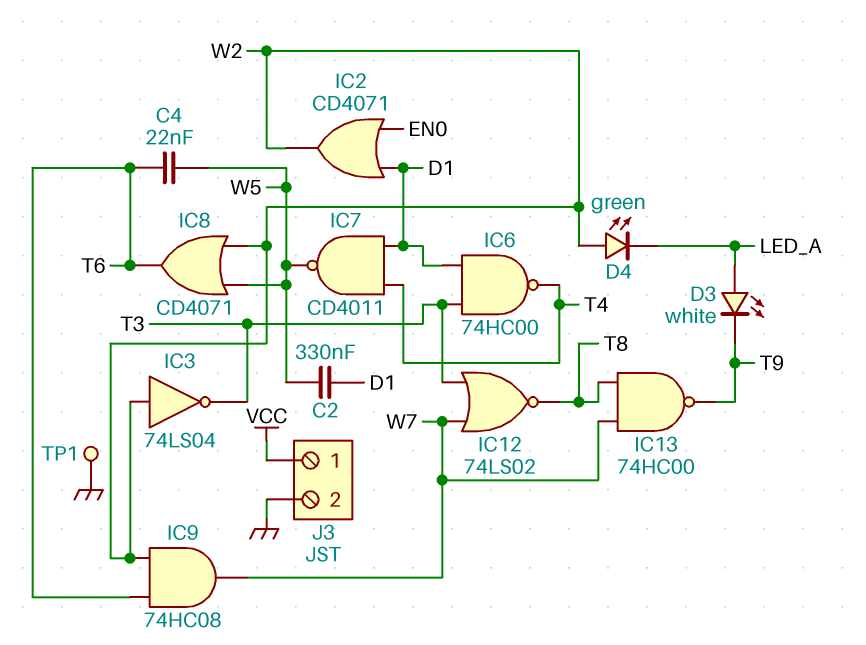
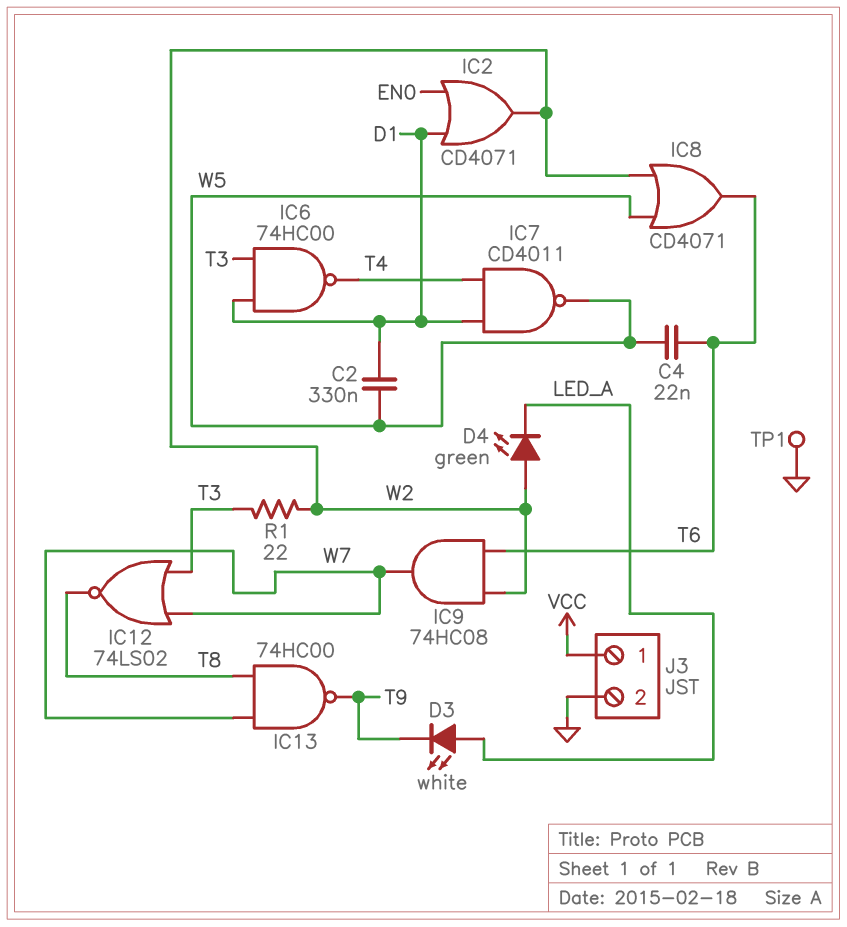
IC3: NOT 74LS04 (in W2, out T3) -> none
R1: none -> 22 (T3, W2)

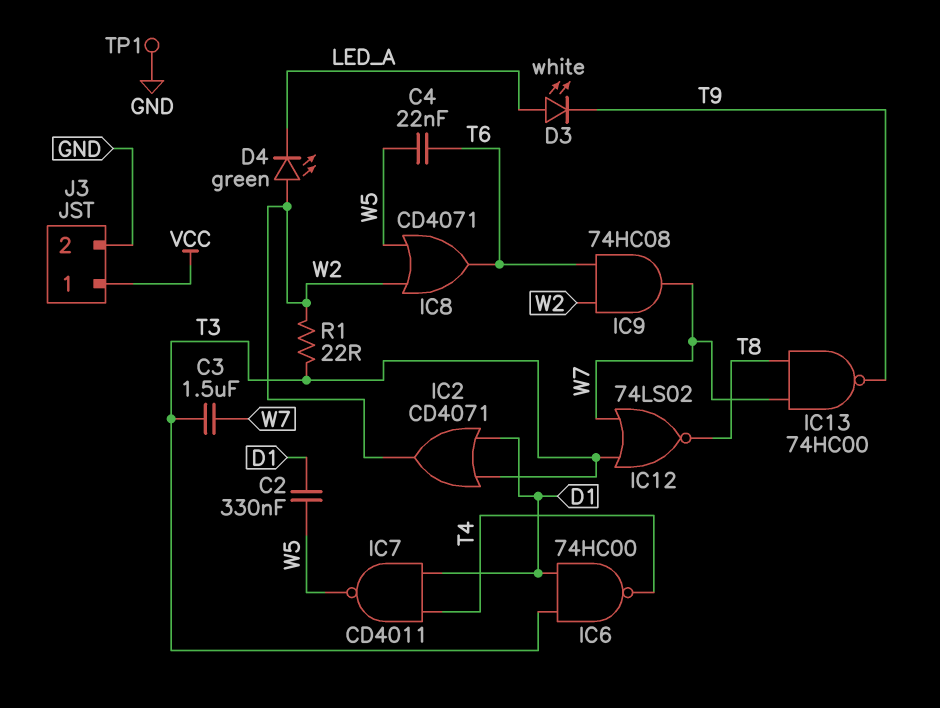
C3: none -> 1.5uF (T3, W7)
IC2: OR CD4071 (in D1, in EN0, out W2) -> OR CD4071 (in D1, in T3, out W2)

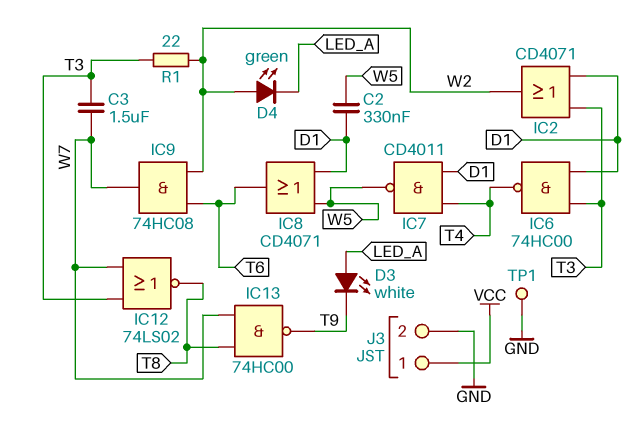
C4: 22nF (T6, W5) -> none
IC8: OR CD4071 (in W2, in W5, out T6) -> OR CD4071 (in D1, in W5, out T6)

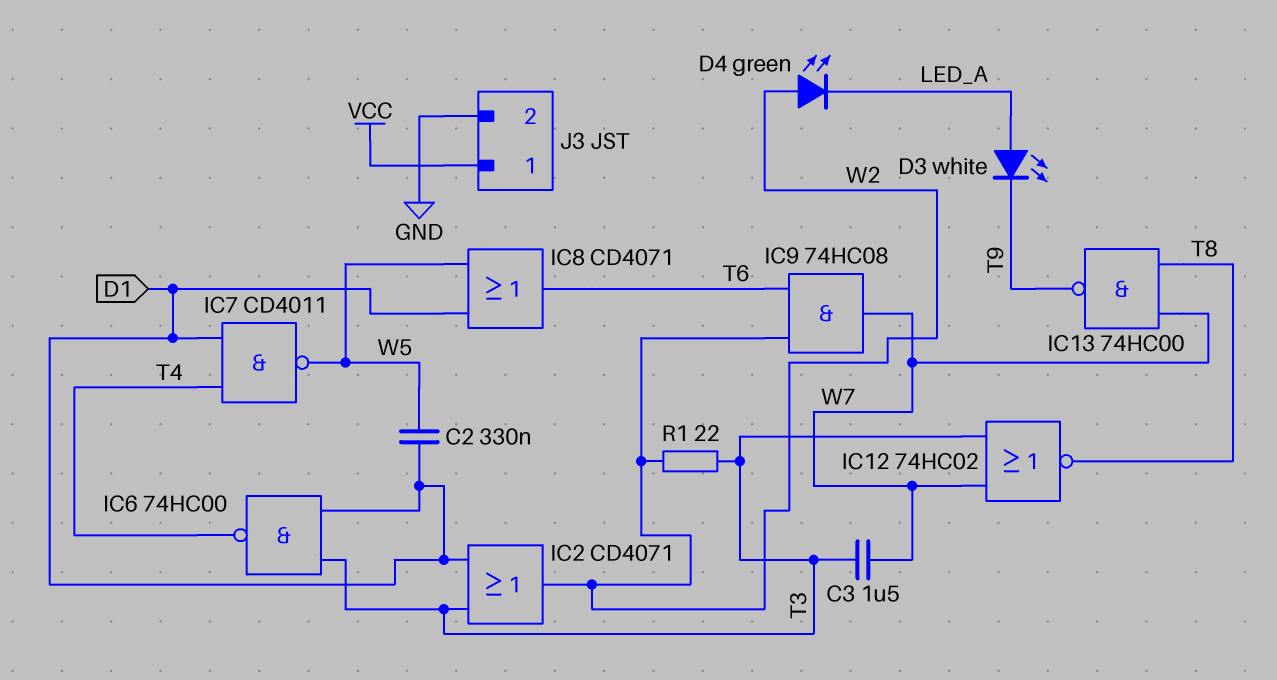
IC12: NOR 74LS02 (in T3, in W7, out T8) -> NOR 74HC02 (in T3, in W7, out T8)
TP1: test point (GND) -> none

